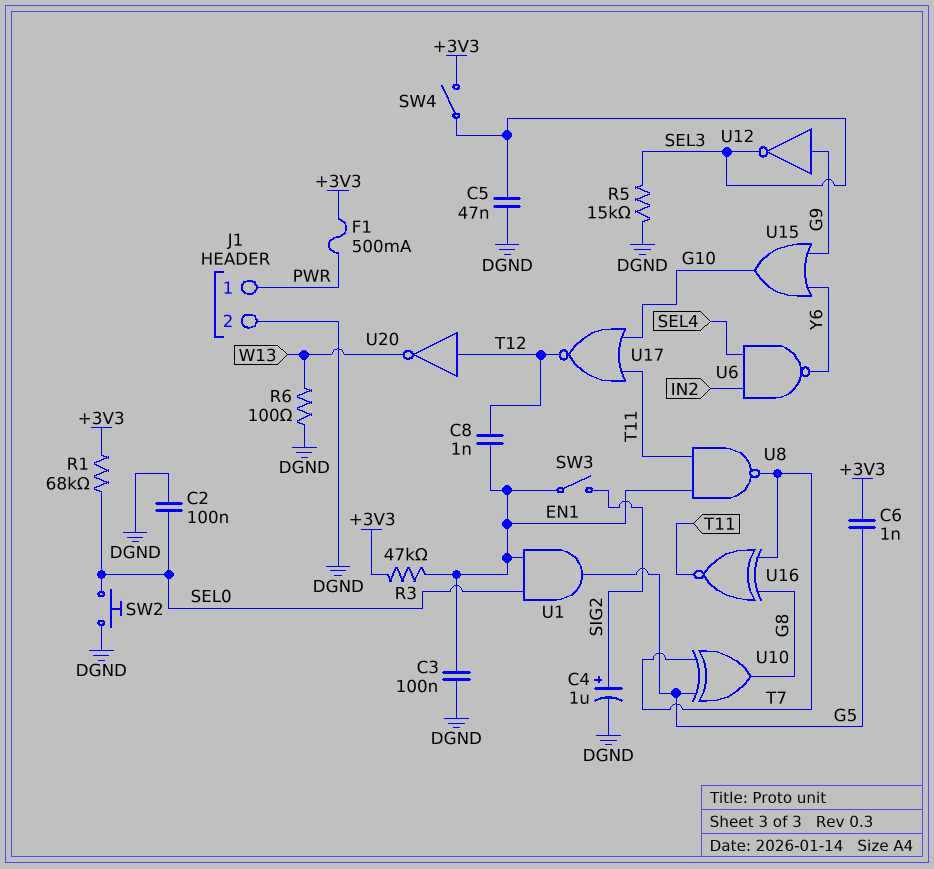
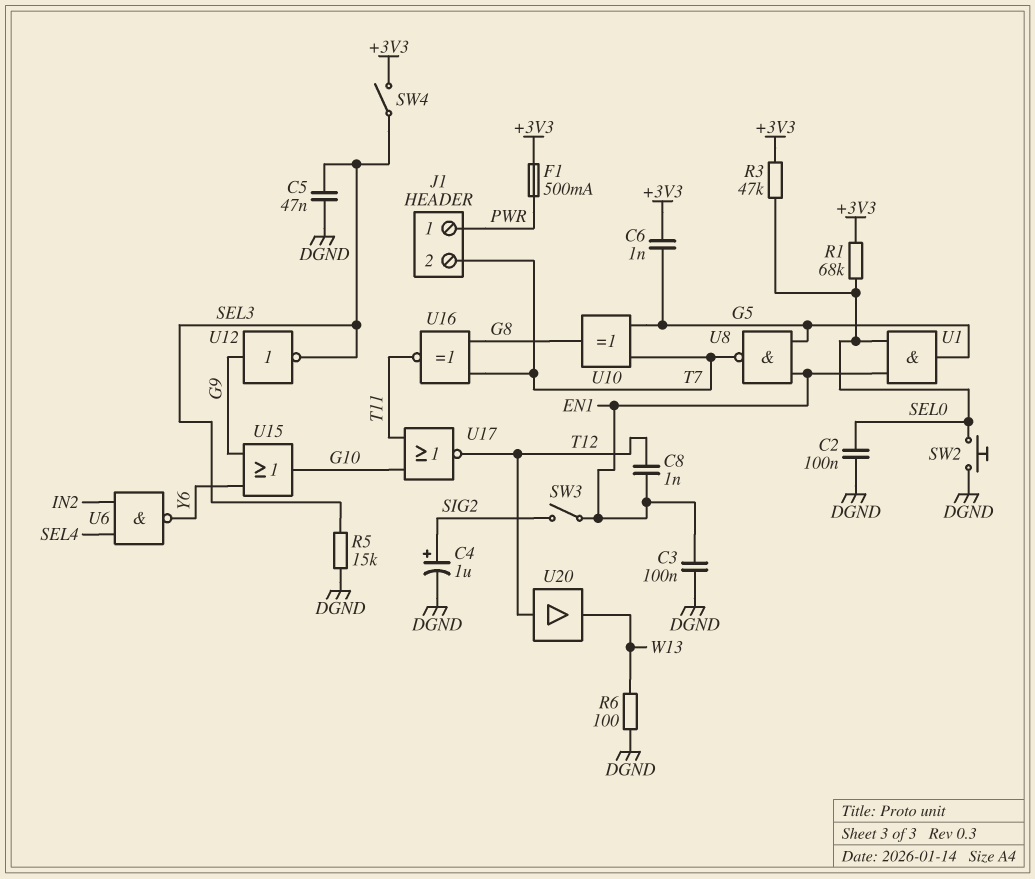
J1 pin 2: DGND -> T7
R3: 47k (+3V3, EN1) -> 47k (+3V3, SEL0)
U8: NAND (in EN1, in T11, out T7) -> NAND (in EN1, in G5, out T7)
U20: NOT (in T12, out W13) -> buffer (in T12, out W13)

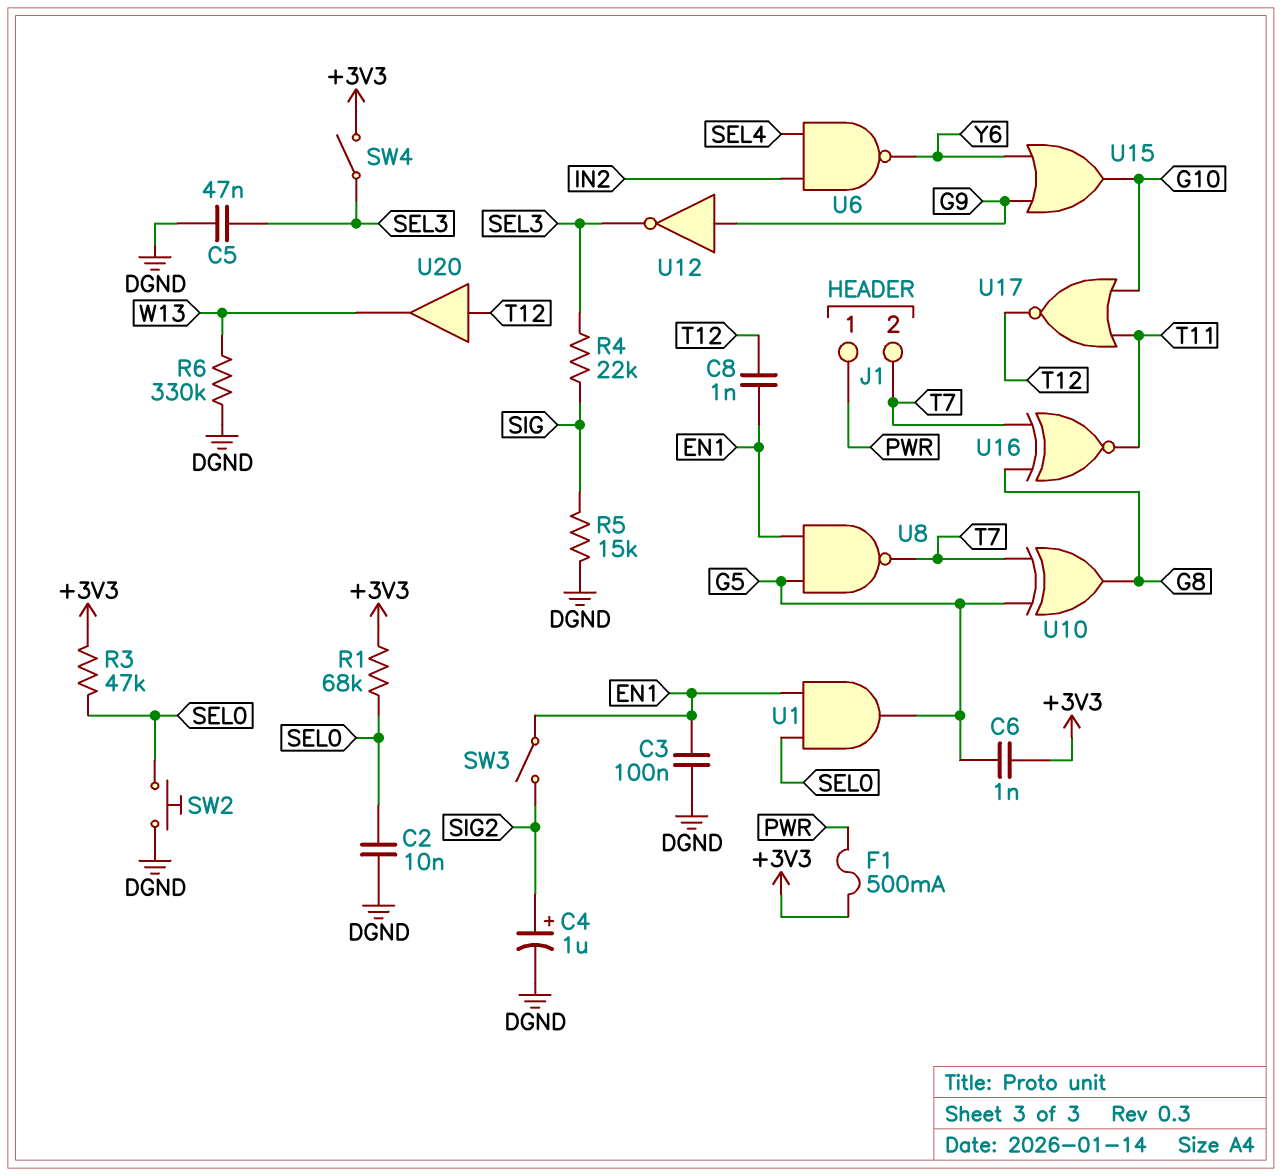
C2: 100nF (DGND, SEL0) -> 10nF (DGND, SEL0)
R4: none -> 22k (SEL3, SIG)
R5: 15k (DGND, SEL3) -> 15k (DGND, SIG)
R6: 100 (DGND, W13) -> 330k (DGND, W13)

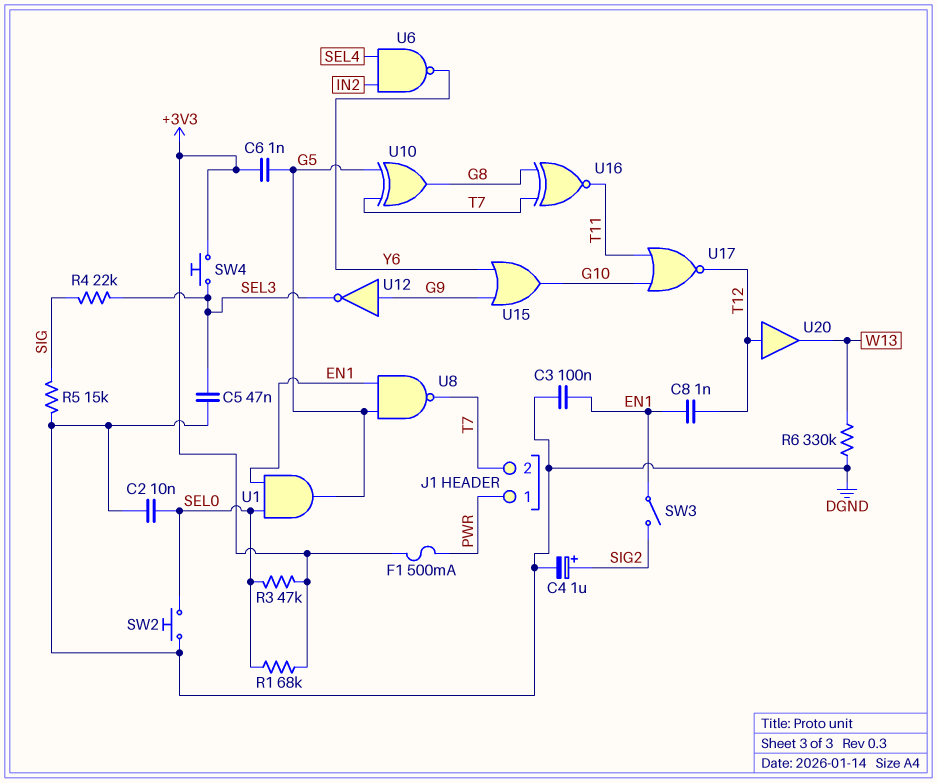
SW4: switch (+3V3, SEL3) -> button (+3V3, SEL3)

